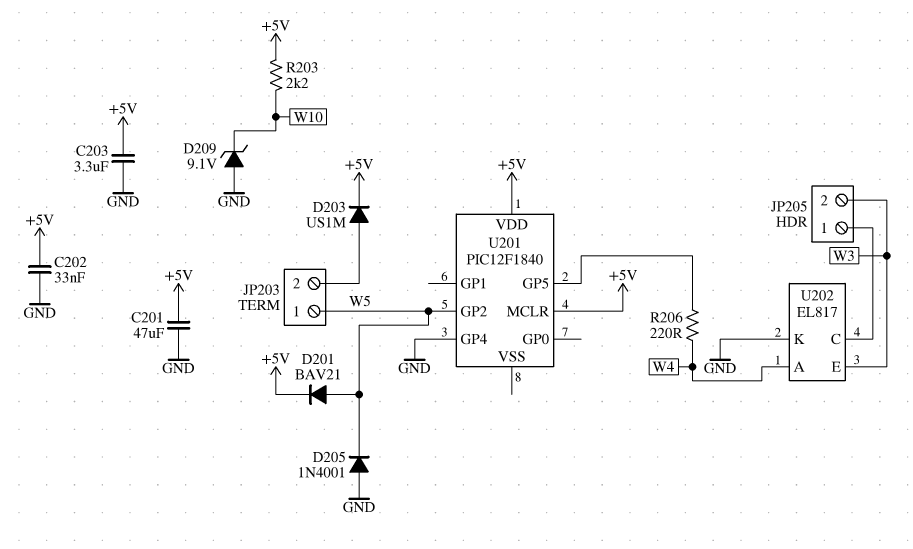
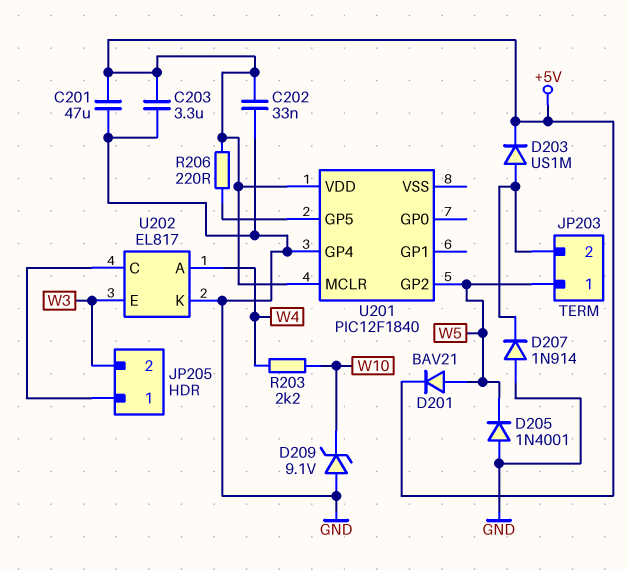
D207: none -> diode 1N914 (A GND, K JP203/2)
R203: 2.2k (+5V, W10) -> 2.2k (W4, W10)
R206: 220 (U201/GP5, W4) -> 220 (+5V, U201/GP5)

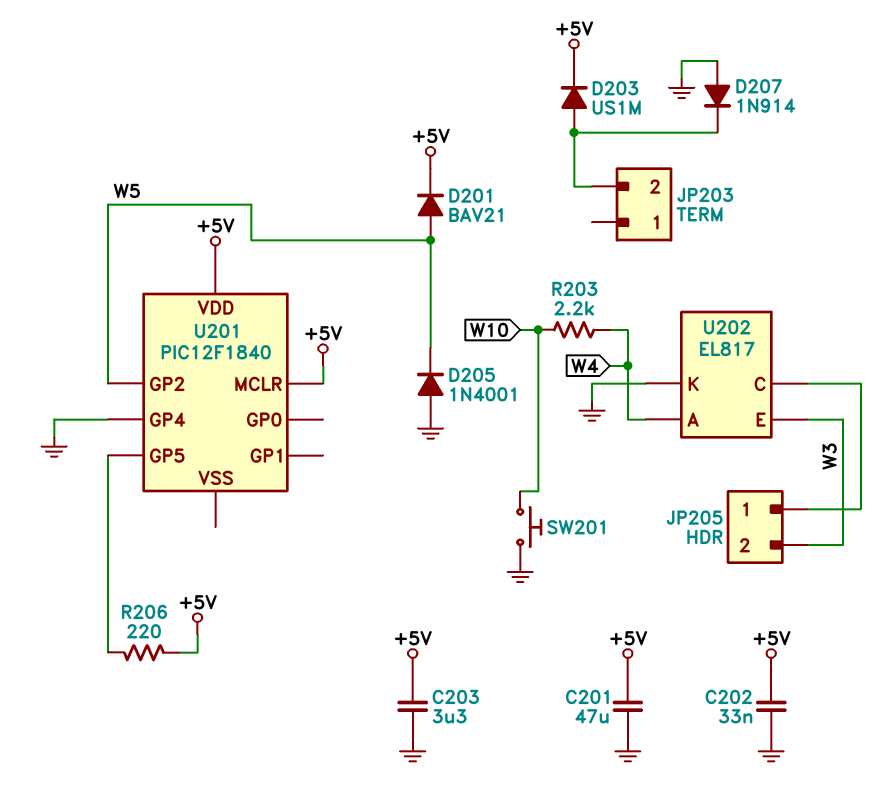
D209: zener 9.1V (A GND, K W10) -> none
JP203 pin 1: W5 -> none
SW201: none -> button (GND, W10)

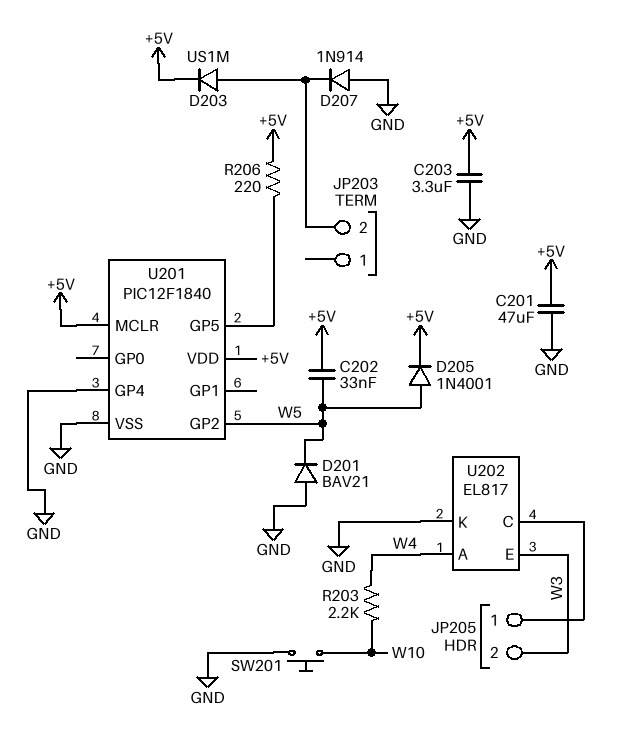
C202: 33nF (+5V, GND) -> 33nF (+5V, W5)
D201: diode BAV21 (A W5, K +5V) -> diode BAV21 (A GND, K W5)
D205: diode 1N4001 (A GND, K W5) -> diode 1N4001 (A W5, K +5V)
U201 pin VSS: none -> GND

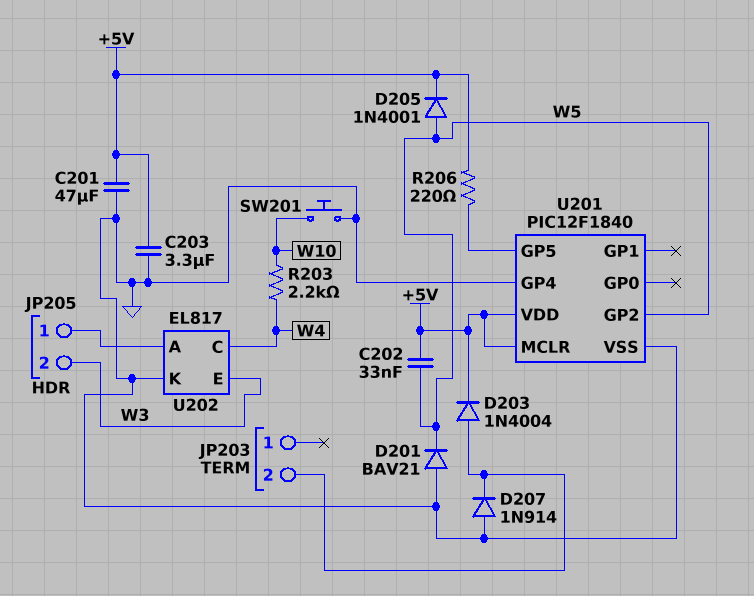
D203: diode US1M (A JP203/2, K +5V) -> diode 1N4004 (A JP203/2, K +5V)
U202 pin A: W4 -> JP205/1
U202 pin C: JP205/1 -> W4

